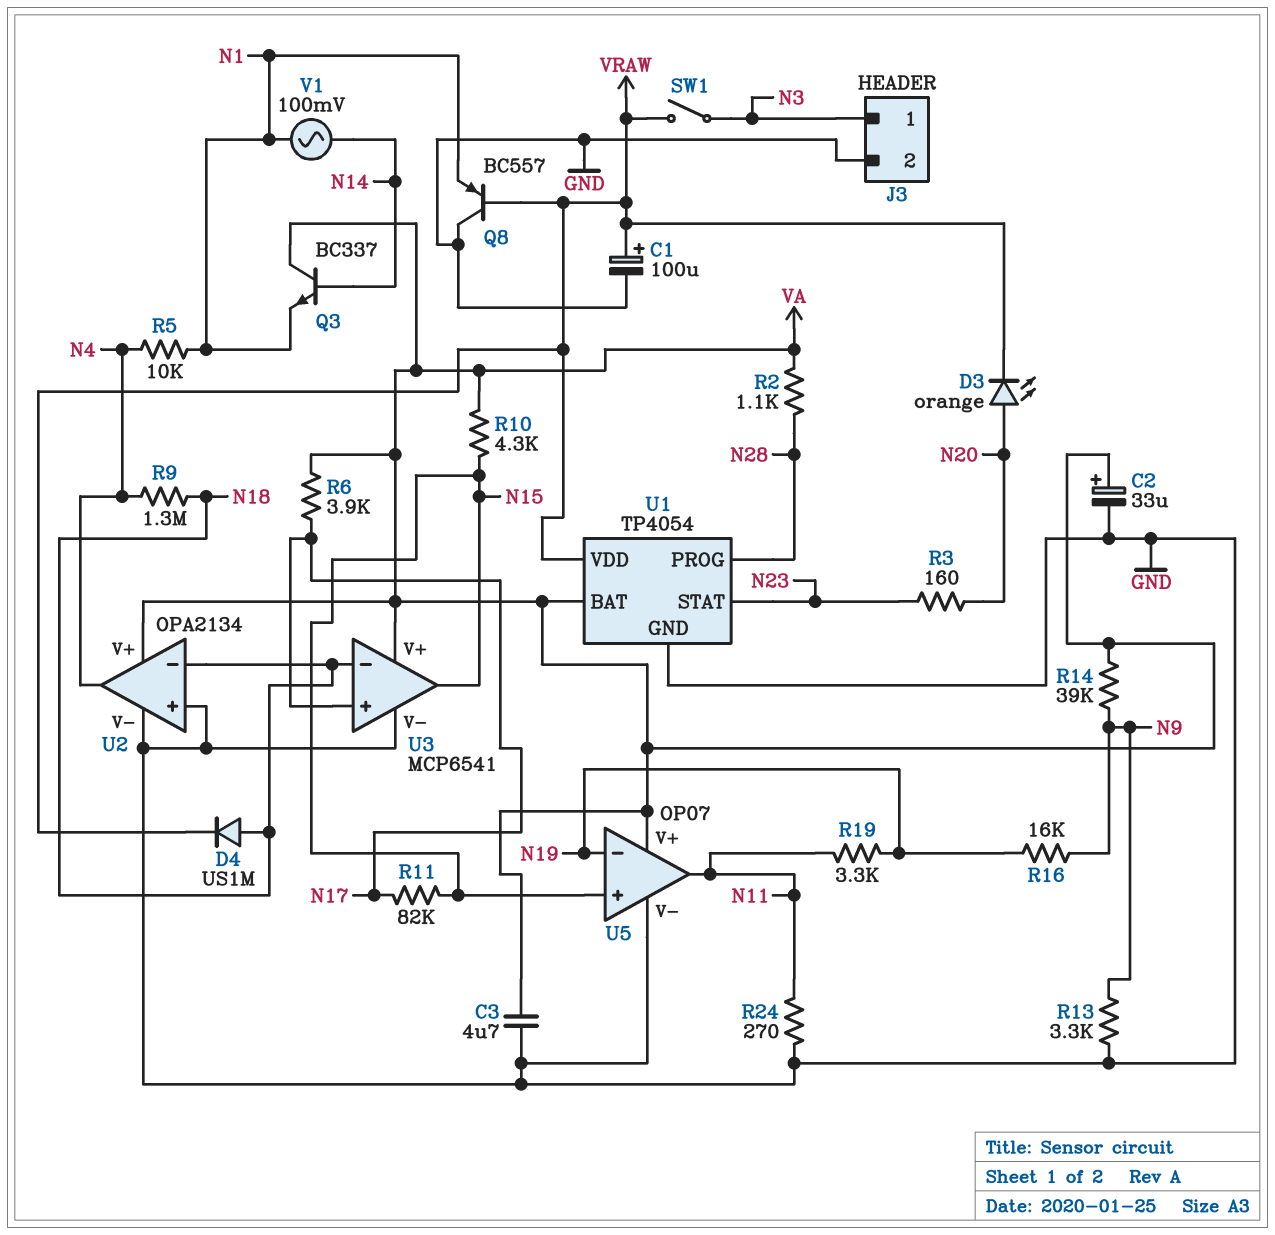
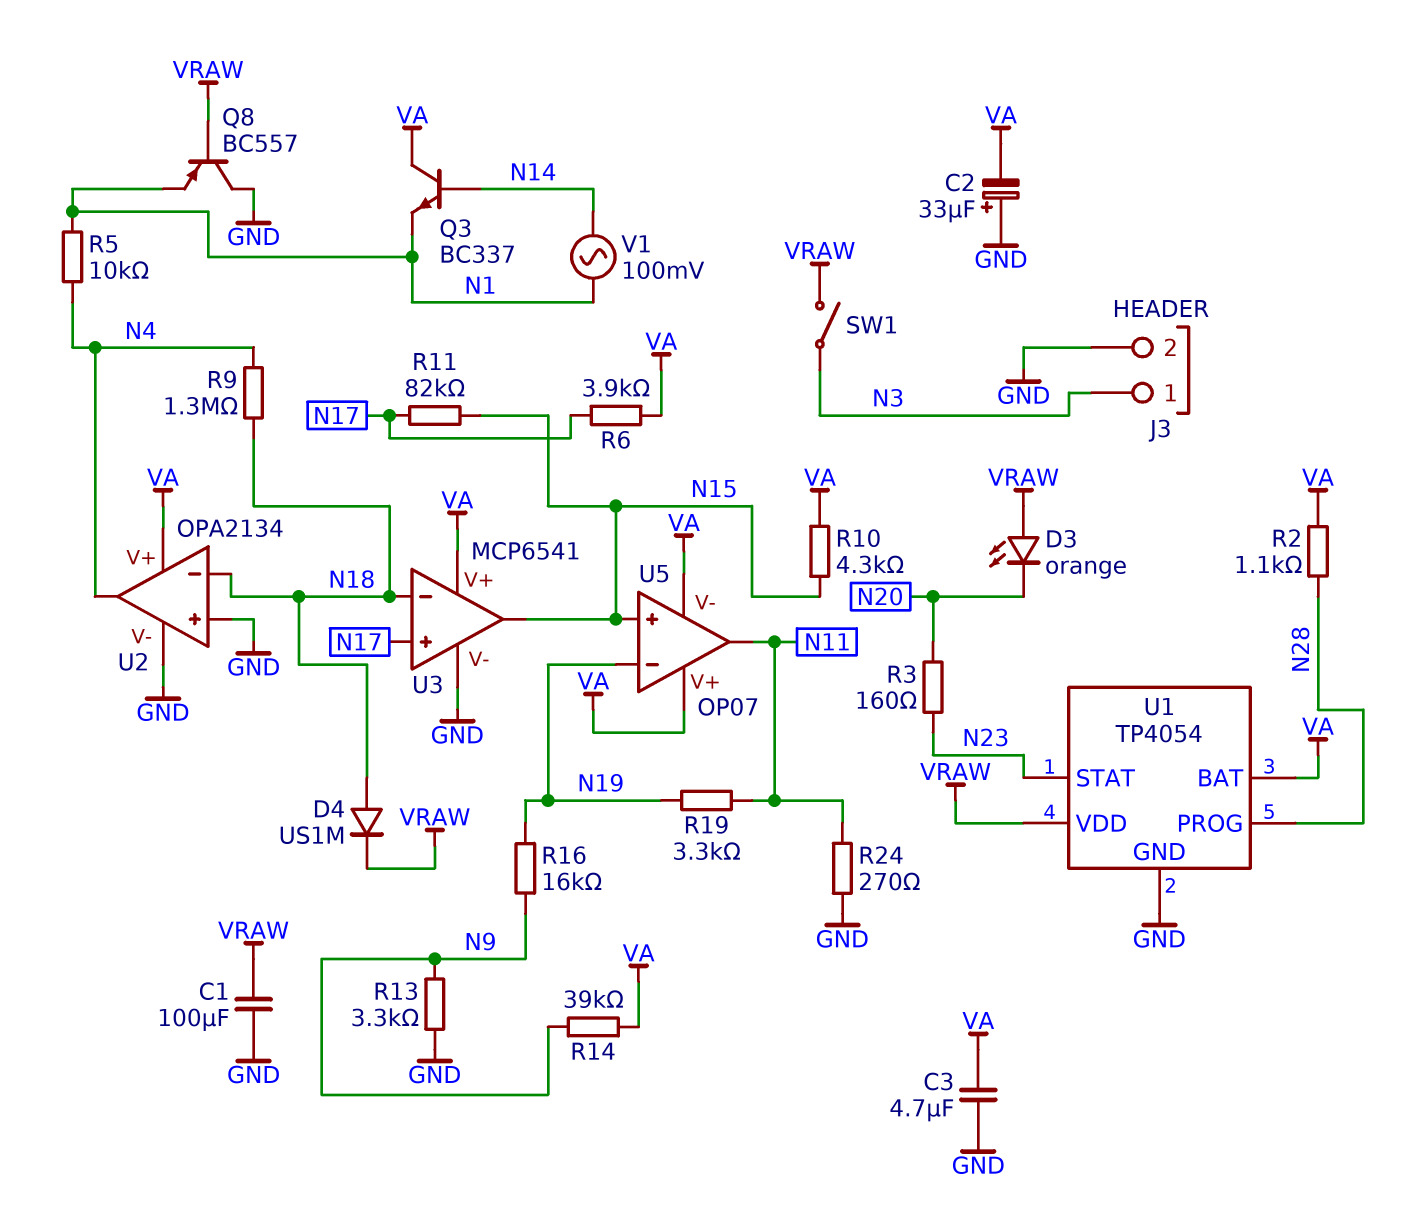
C1: 100uF (plus VRAW, minus GND) -> 100uF (GND, VRAW)
C2: 33uF (plus VA, minus GND) -> 33uF (plus GND, minus VA)
D3: LED orange (A N20, K VRAW) -> LED orange (A VRAW, K N20)
U5 pin V-: GND -> VA

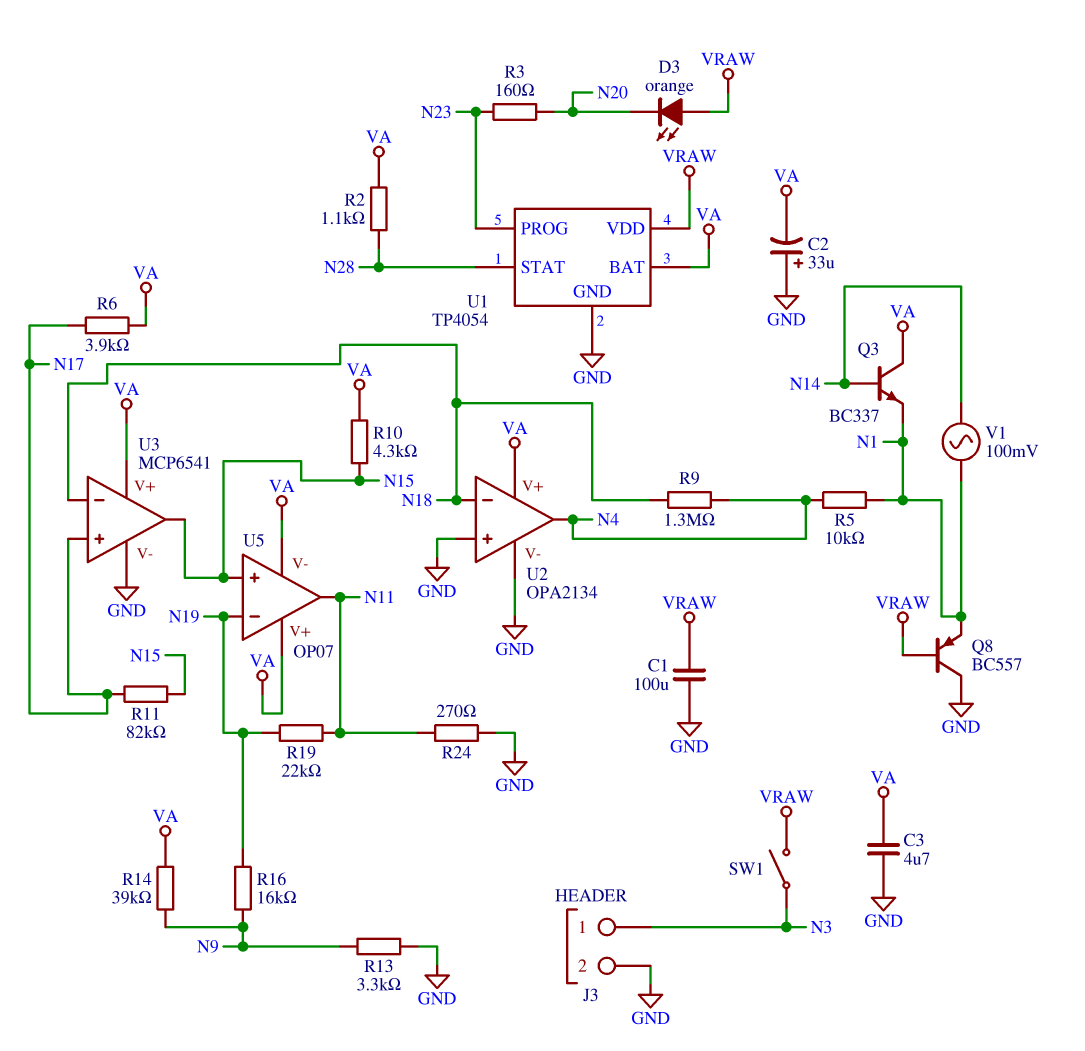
D4: diode US1M (A N18, K VRAW) -> none
R19: 3.3k (N11, N19) -> 22k (N11, N19)
U1 pin PROG: N28 -> N23
U1 pin STAT: N23 -> N28

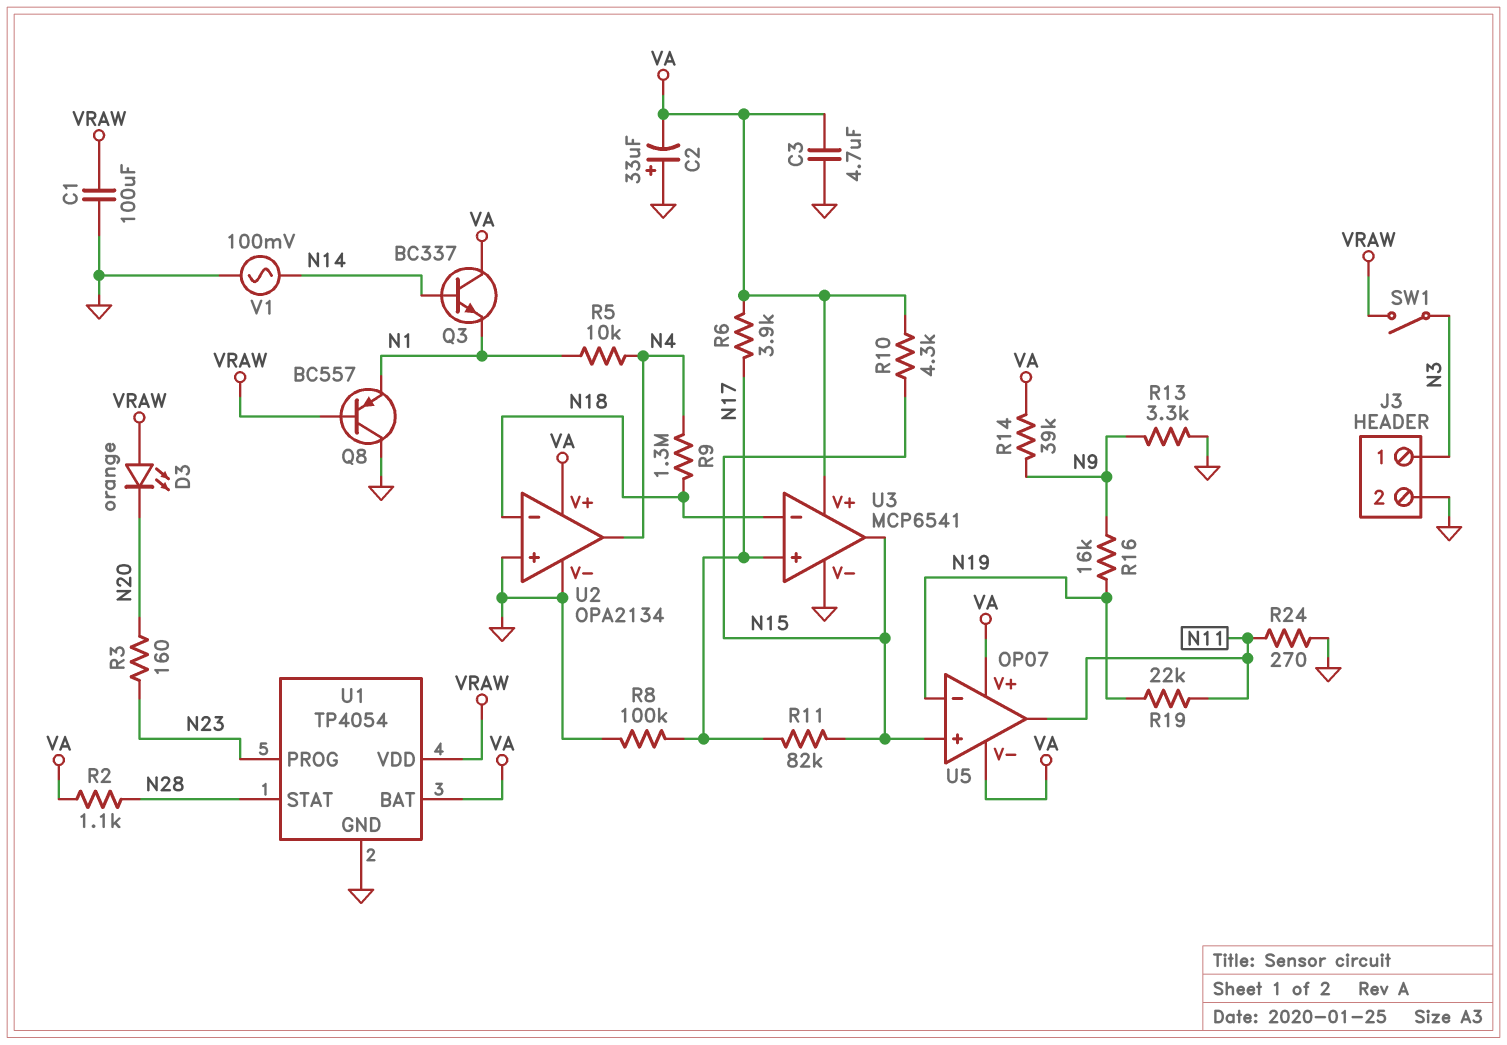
R8: none -> 100k (GND, N17)
V1: AC 100mV (N1, N14) -> AC 100mV (GND, N14)

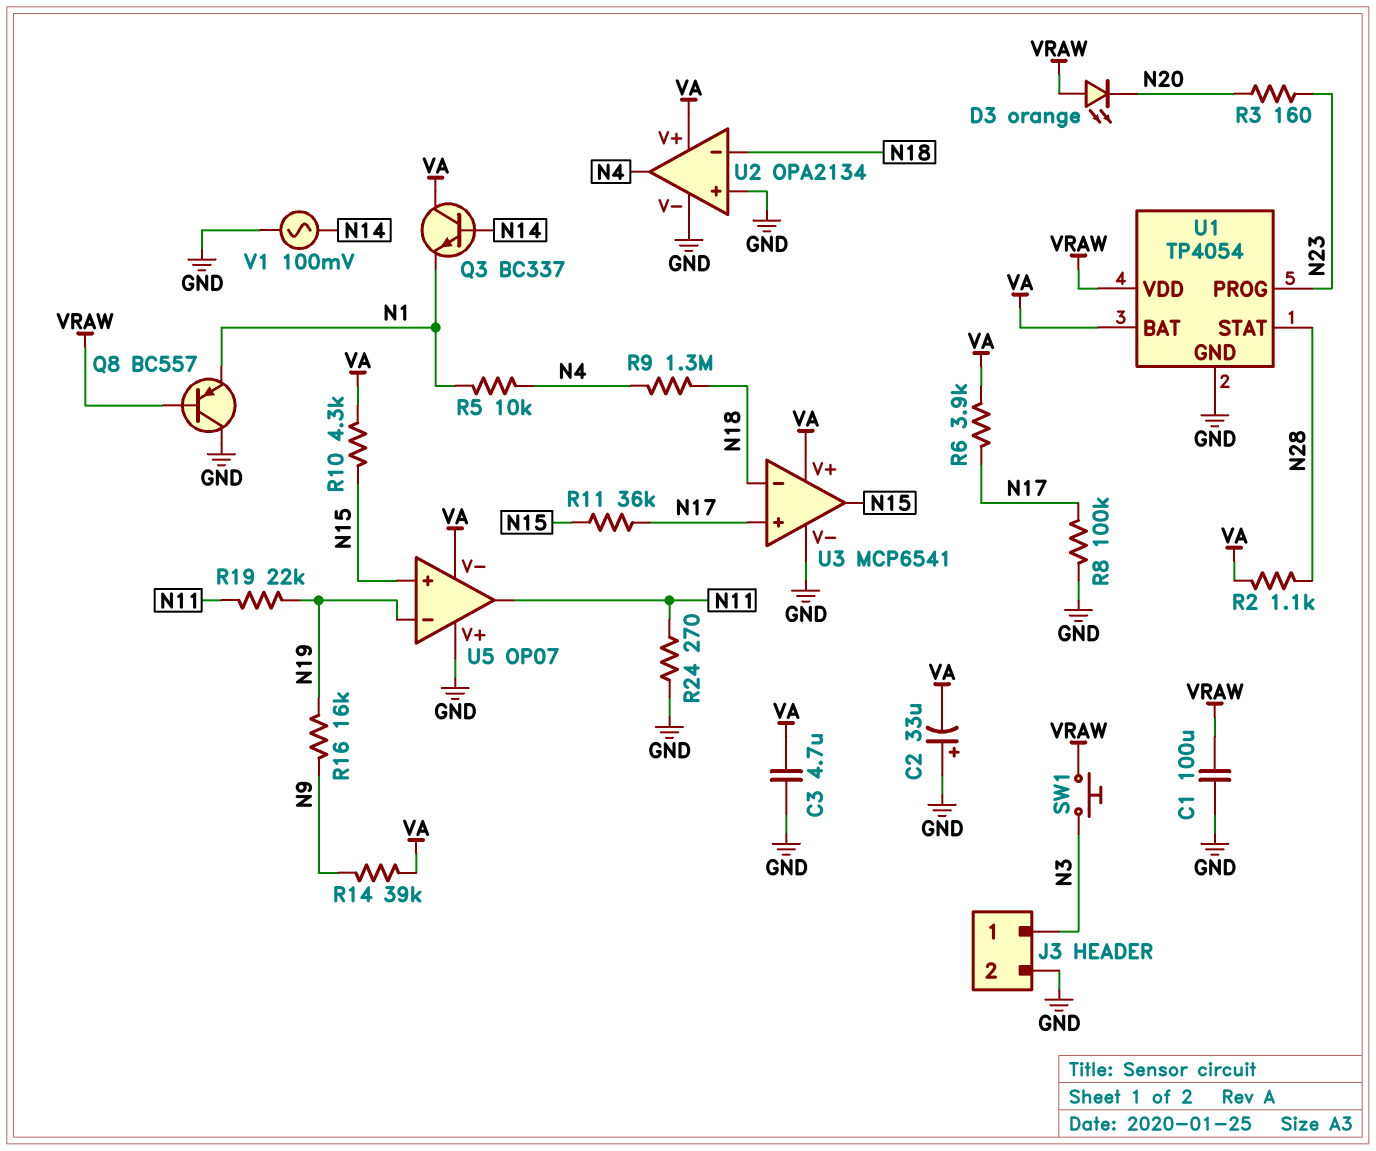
R11: 82k (N15, N17) -> 36k (N15, N17)
R13: 3.3k (GND, N9) -> none
SW1: switch (N3, VRAW) -> button (N3, VRAW)
U5 pin V+: VA -> GND

